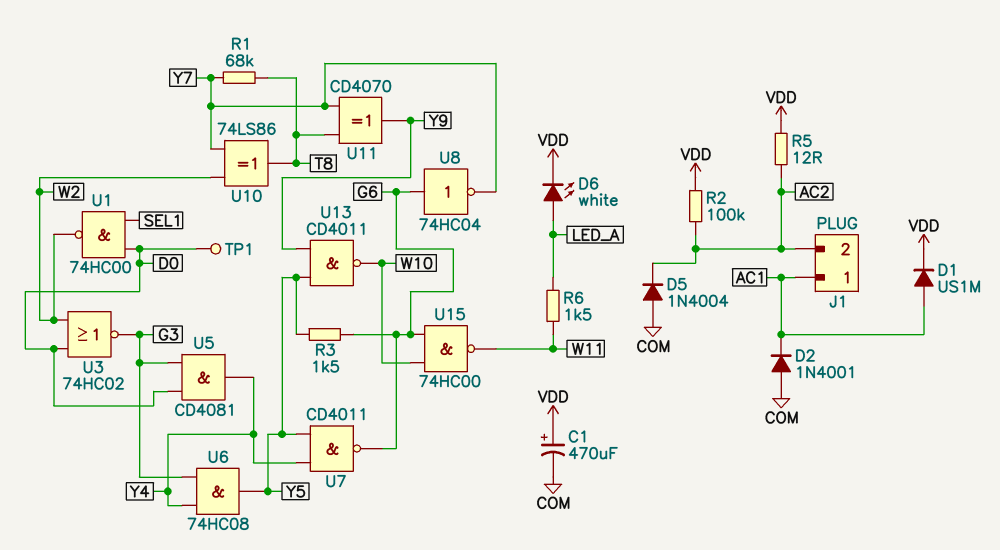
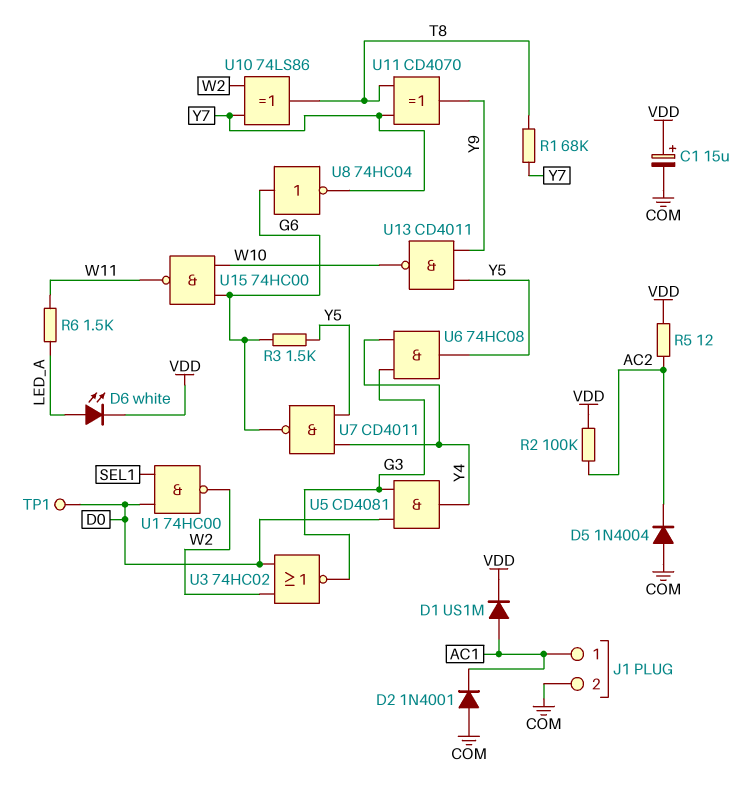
C1: 470uF (plus VDD, minus COM) -> 15uF (plus VDD, minus COM)
J1 pin 2: AC2 -> COM

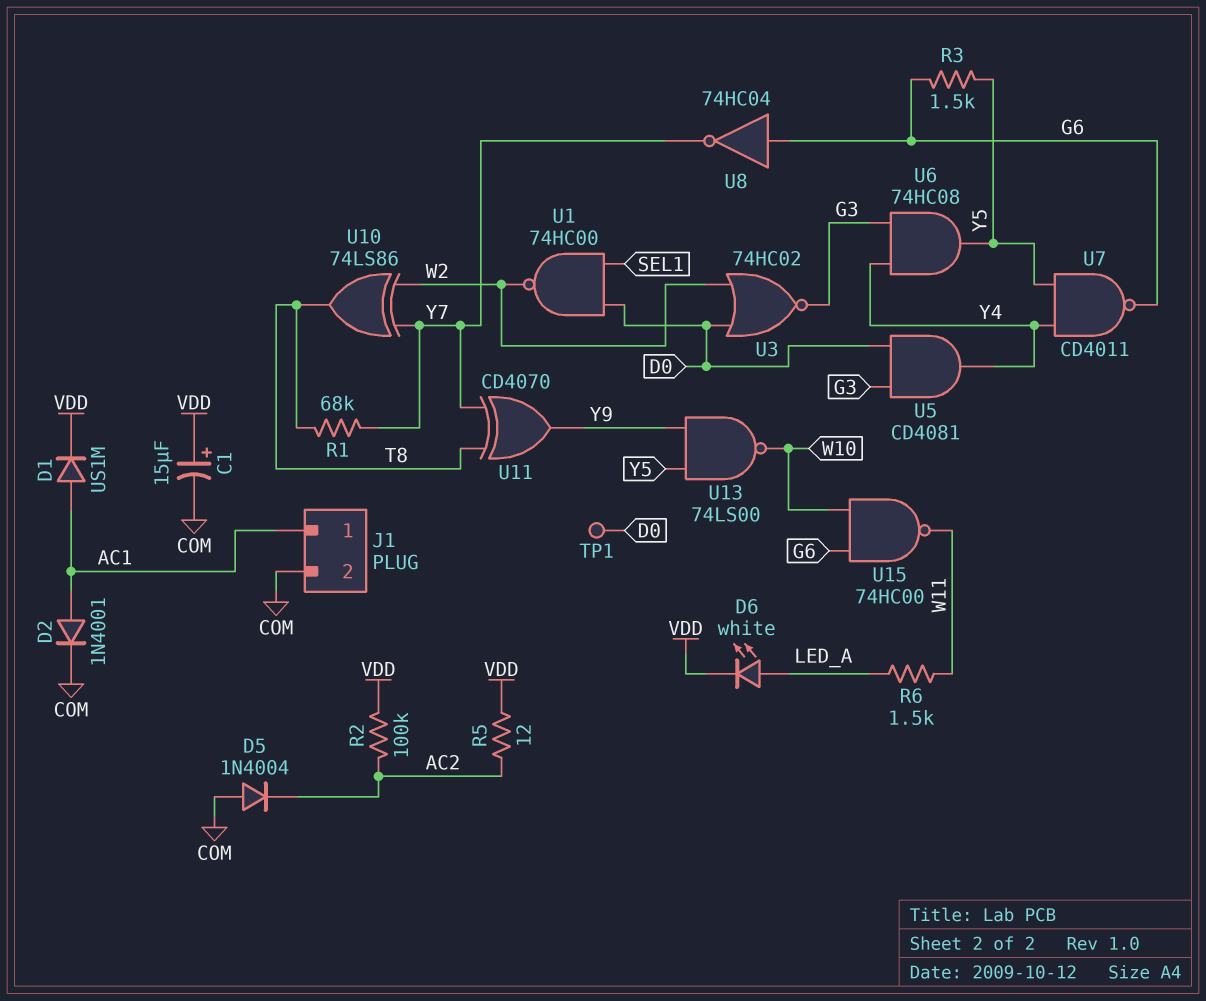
D2: diode 1N4001 (A COM, K AC1) -> diode 1N4001 (A AC1, K COM)
U13: NAND CD4011 (in Y5, in Y9, out W10) -> NAND 74LS00 (in Y5, in Y9, out W10)

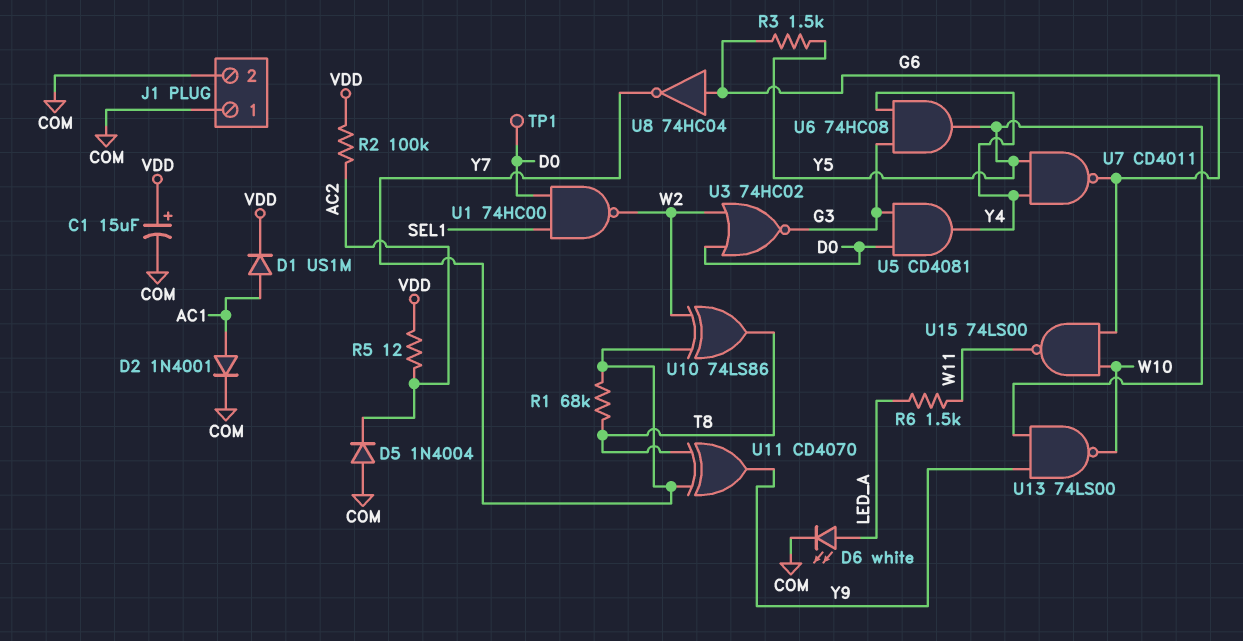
D6: LED white (A LED_A, K VDD) -> LED white (A LED_A, K COM)
J1 pin 1: AC1 -> COM
U15: NAND 74HC00 (in G6, in W10, out W11) -> NAND 74LS00 (in G6, in W10, out W11)

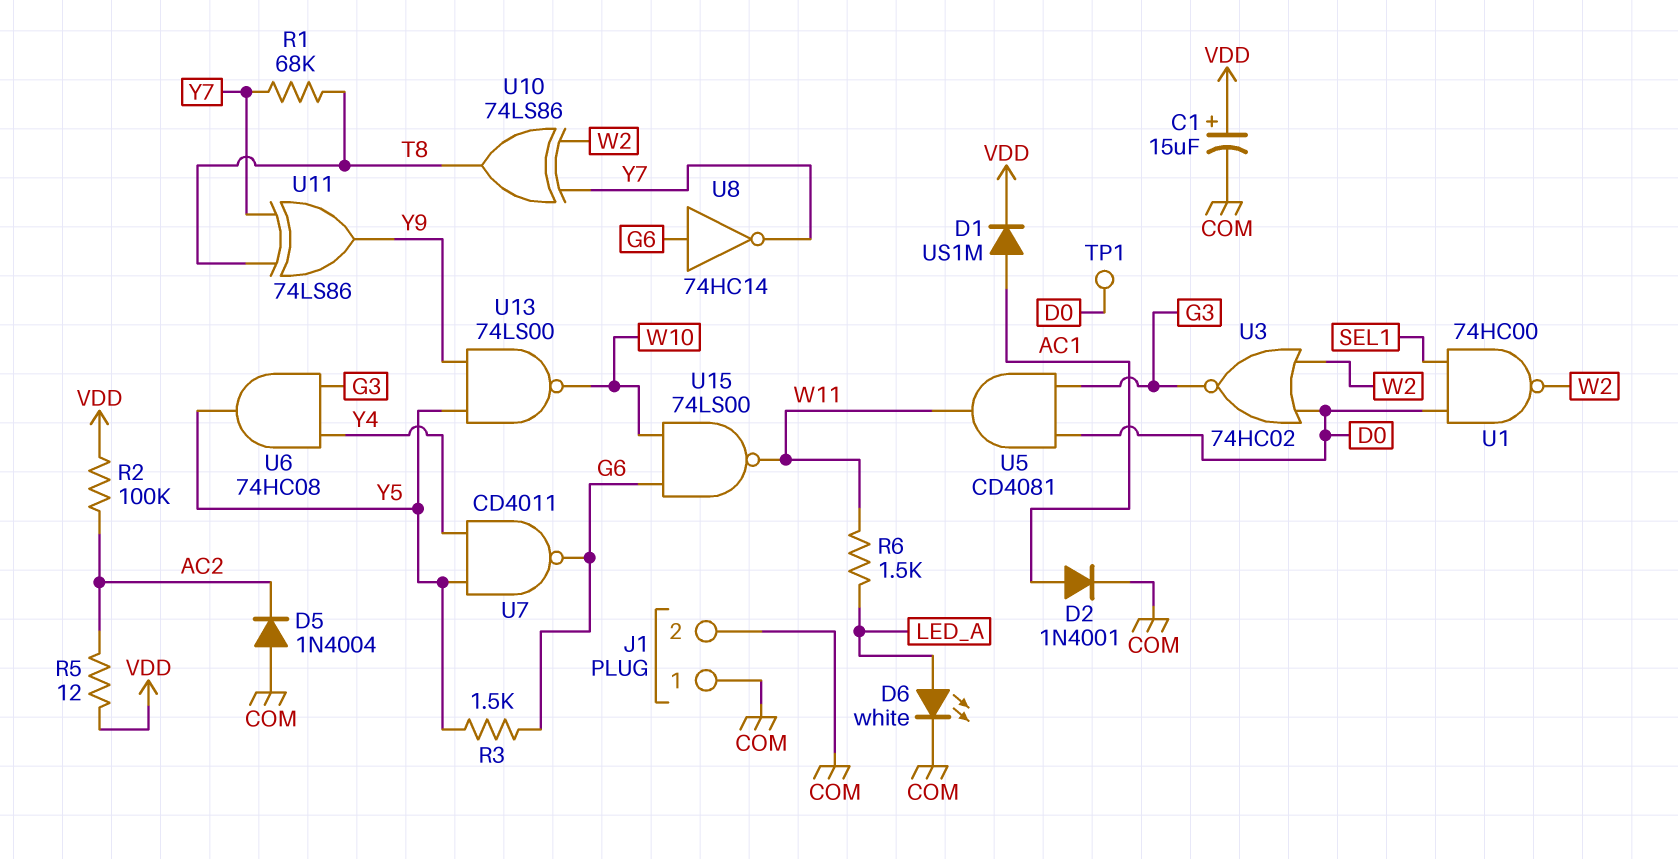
U5: AND CD4081 (in D0, in G3, out Y4) -> AND CD4081 (in D0, in G3, out W11)
U8: NOT 74HC04 (in G6, out Y7) -> NOT 74HC14 (in G6, out Y7)
U11: XOR CD4070 (in T8, in Y7, out Y9) -> XOR 74LS86 (in T8, in Y7, out Y9)

